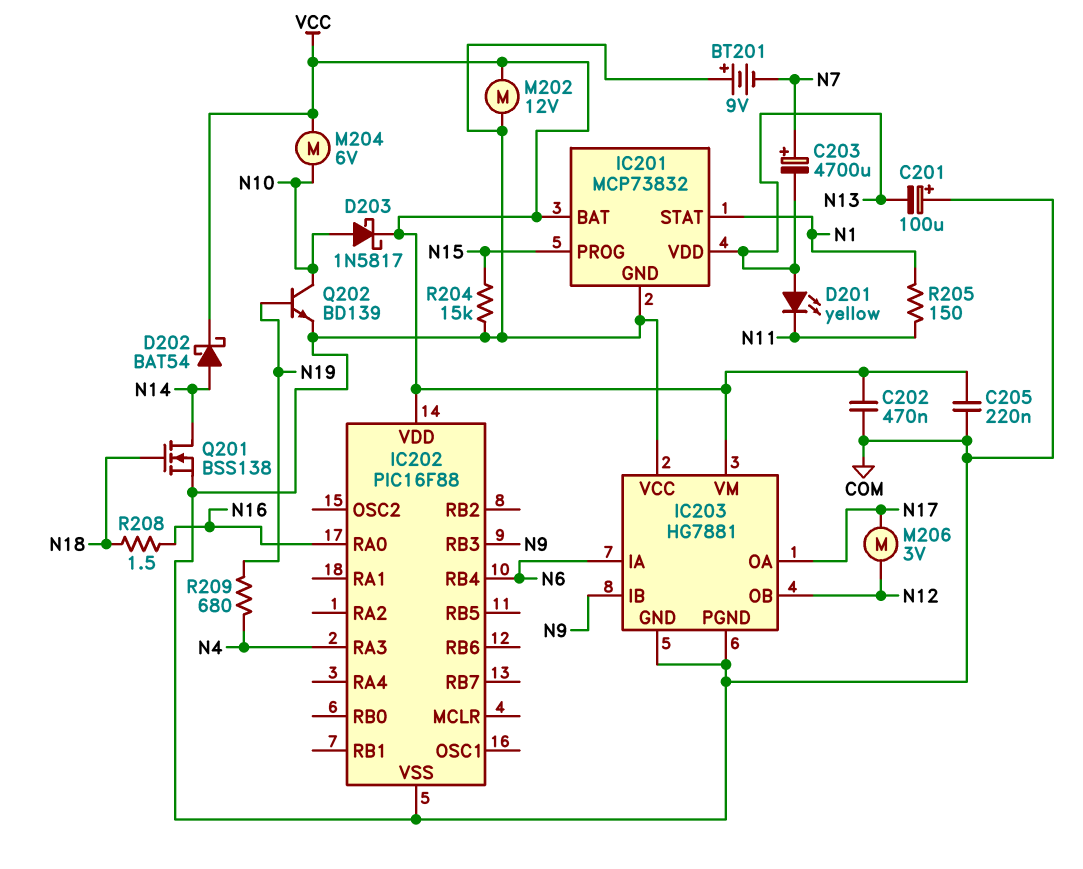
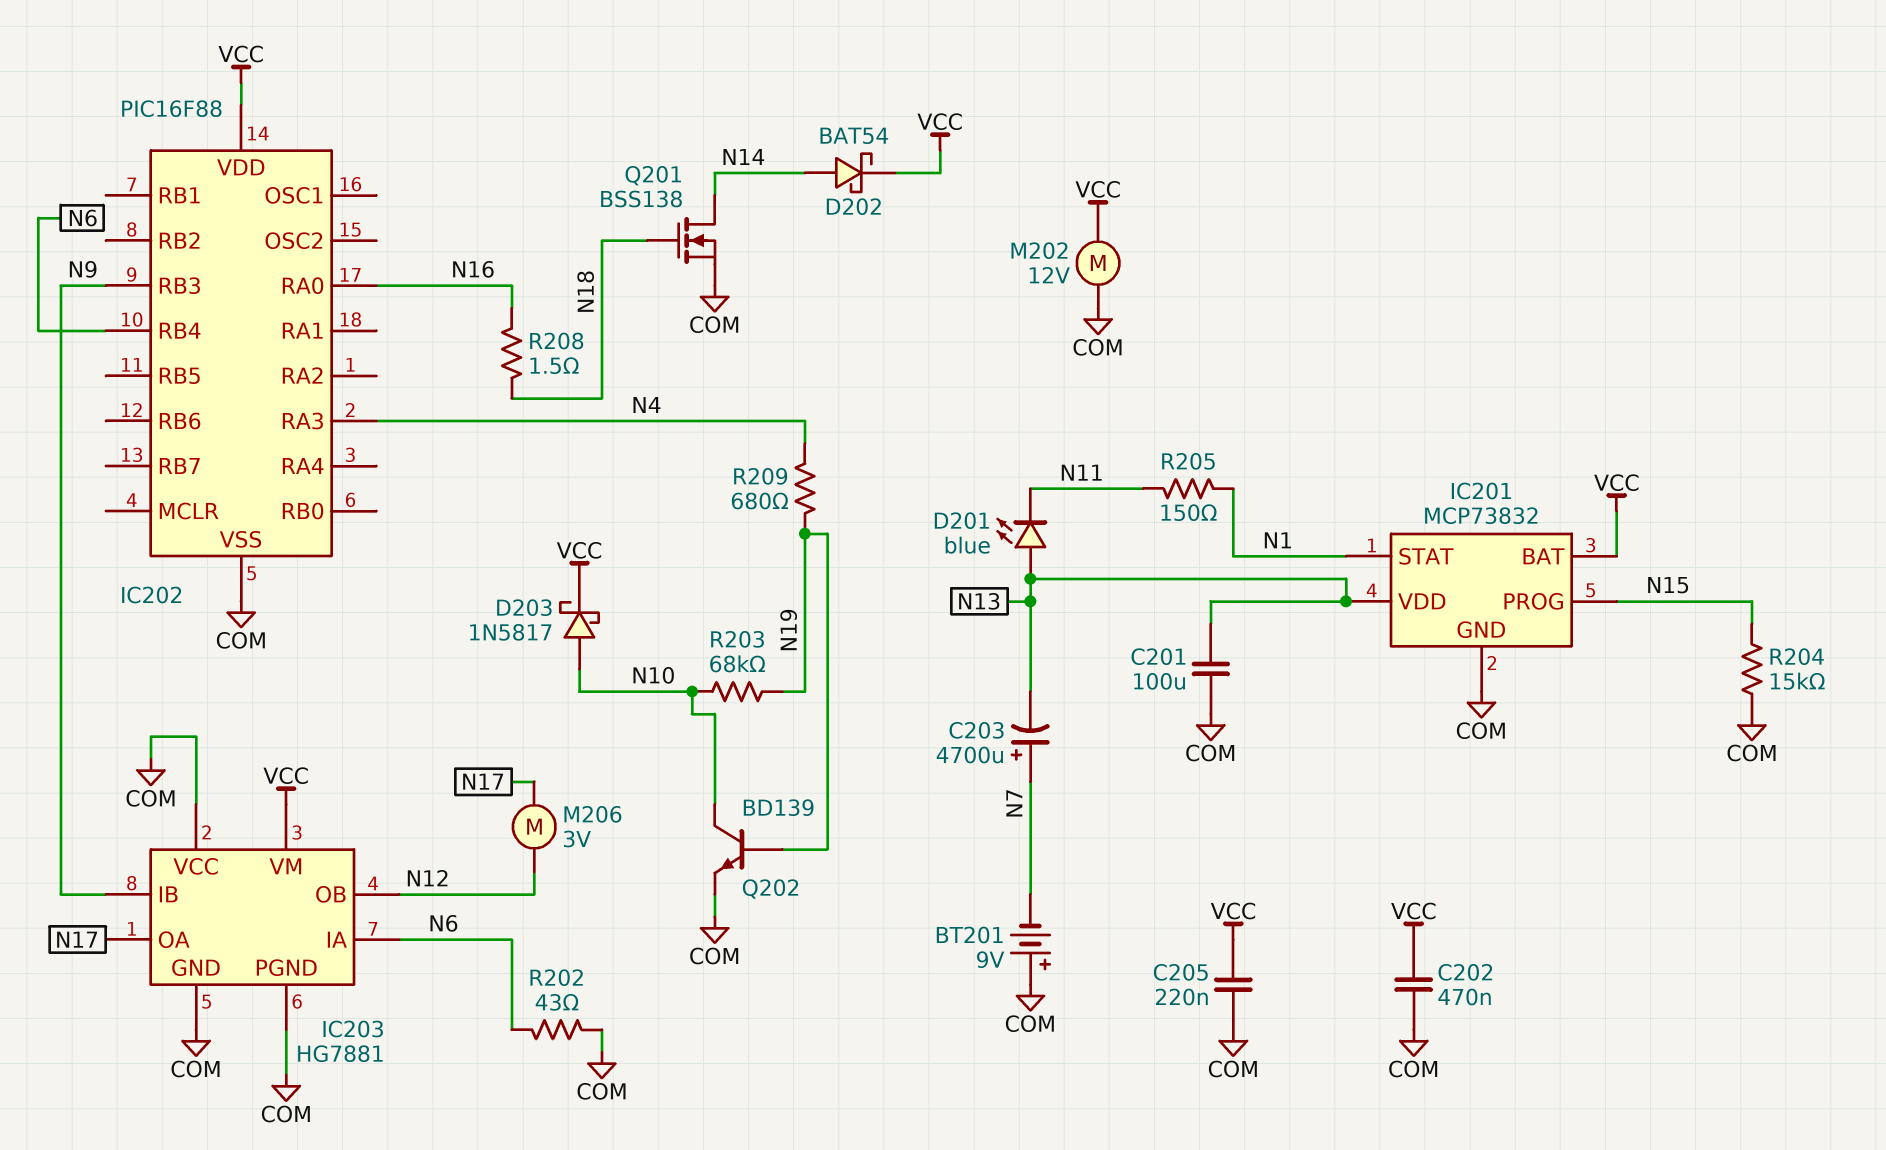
C201: 100uF (plus COM, minus N13) -> 100uF (COM, N13)
D201: LED yellow (A N13, K N11) -> LED blue (A N13, K N11)
M204: motor 6V (N10, VCC) -> none
R202: none -> 43 (COM, N6)
R203: none -> 68k (N10, N19)

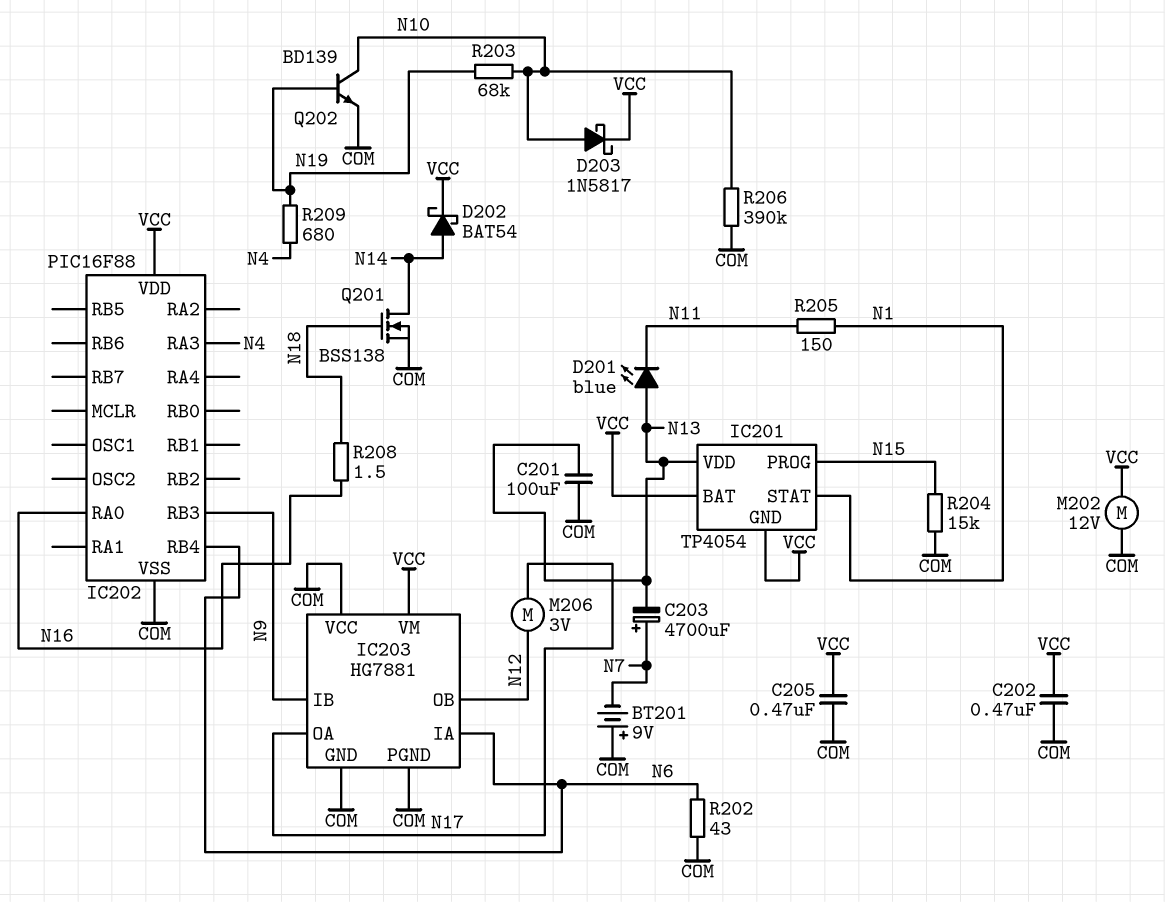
C205: 220nF (COM, VCC) -> 470nF (COM, VCC)
IC201: MCP73832 -> TP4054
IC201 pin GND: COM -> VCC
R206: none -> 390k (COM, N10)

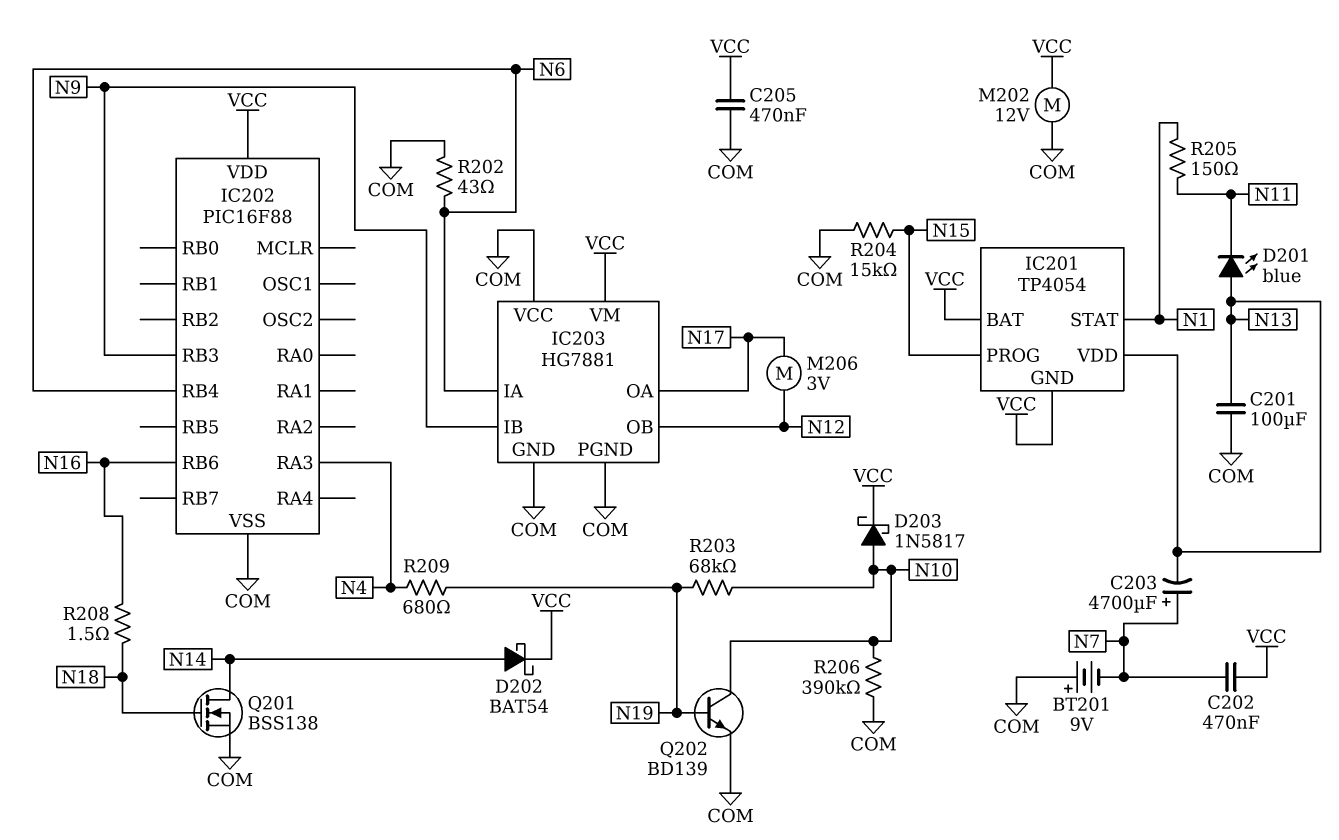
C202: 470nF (COM, VCC) -> 470nF (N7, VCC)
IC202 pin RA0: N16 -> none
IC202 pin RB6: none -> N16

